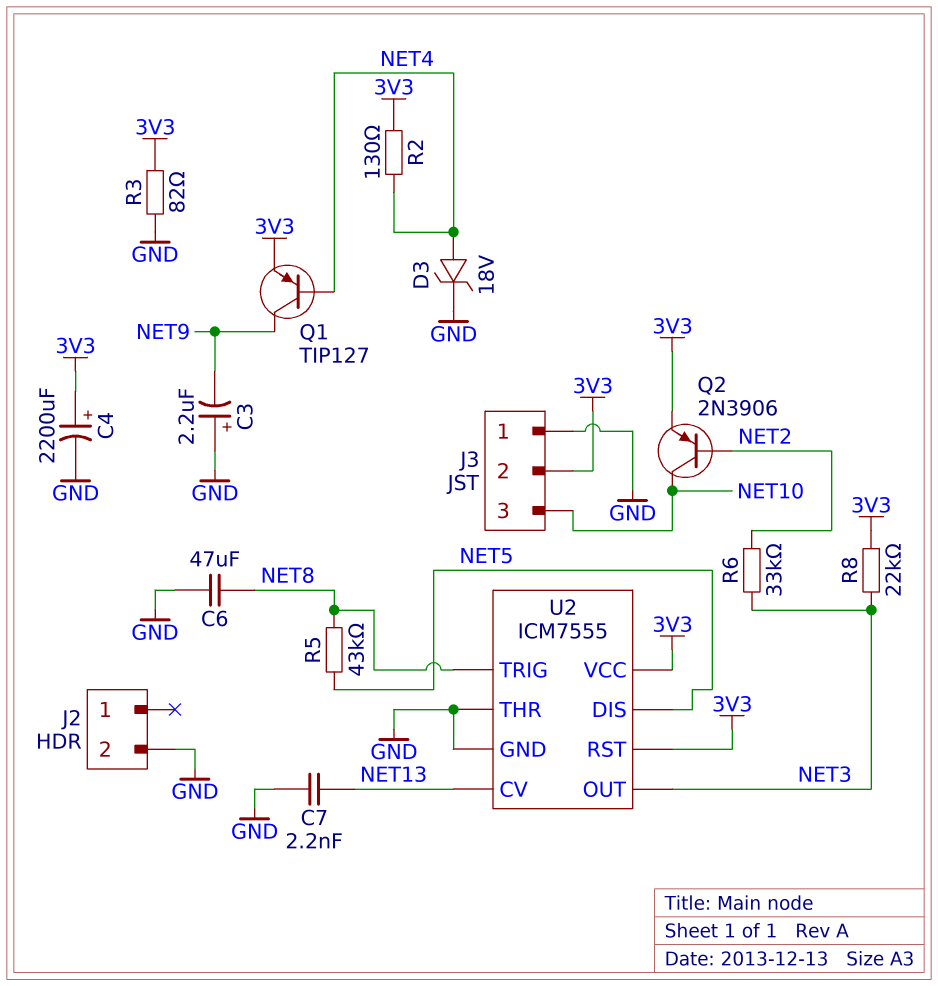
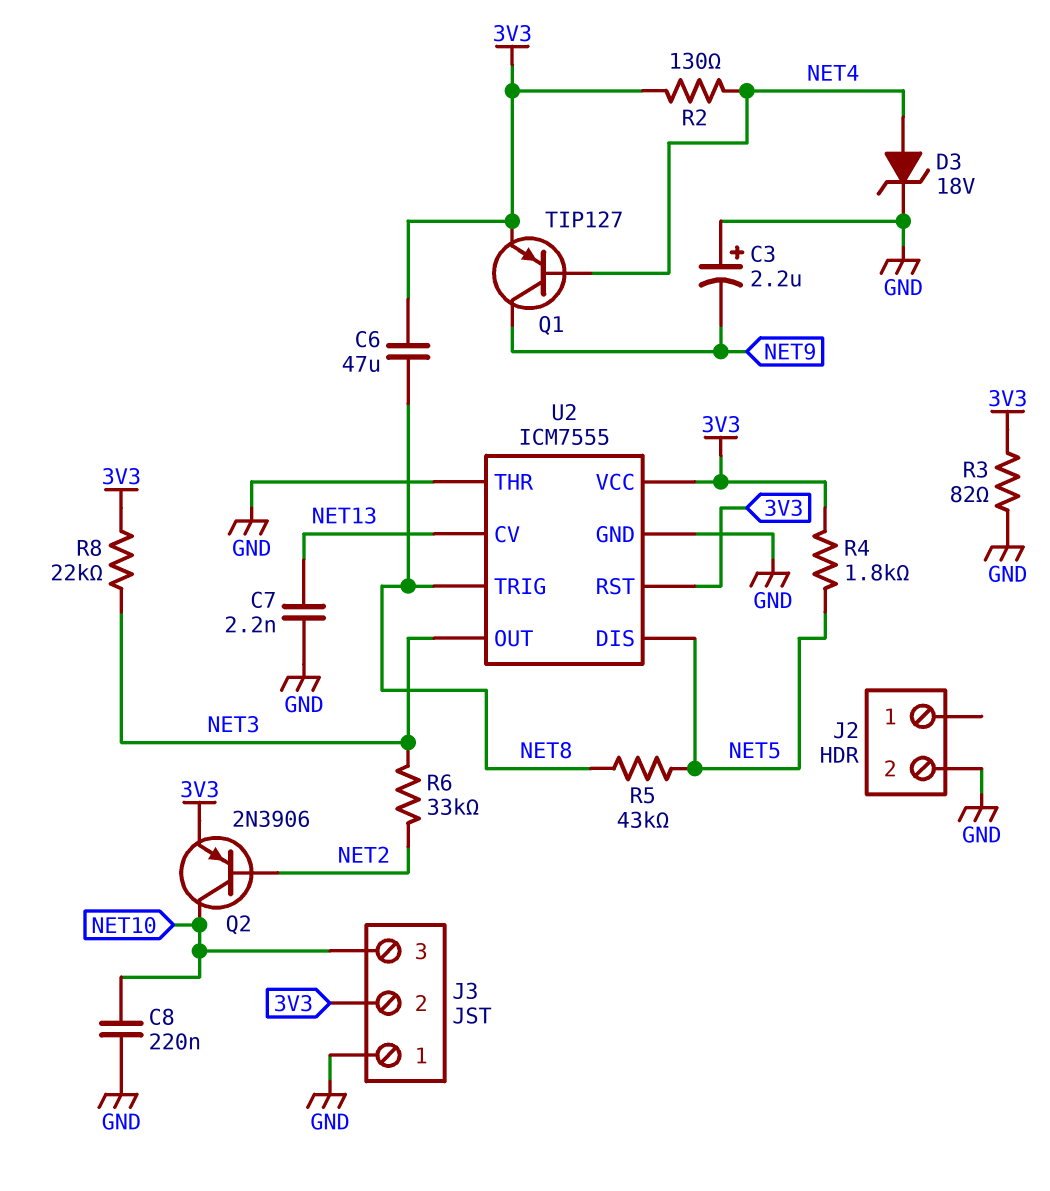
C4: 2200uF (plus 3V3, minus GND) -> none
C6: 47uF (GND, NET8) -> 47uF (3V3, NET8)
C8: none -> 220nF (GND, NET10)
R4: none -> 1.8k (3V3, NET5)

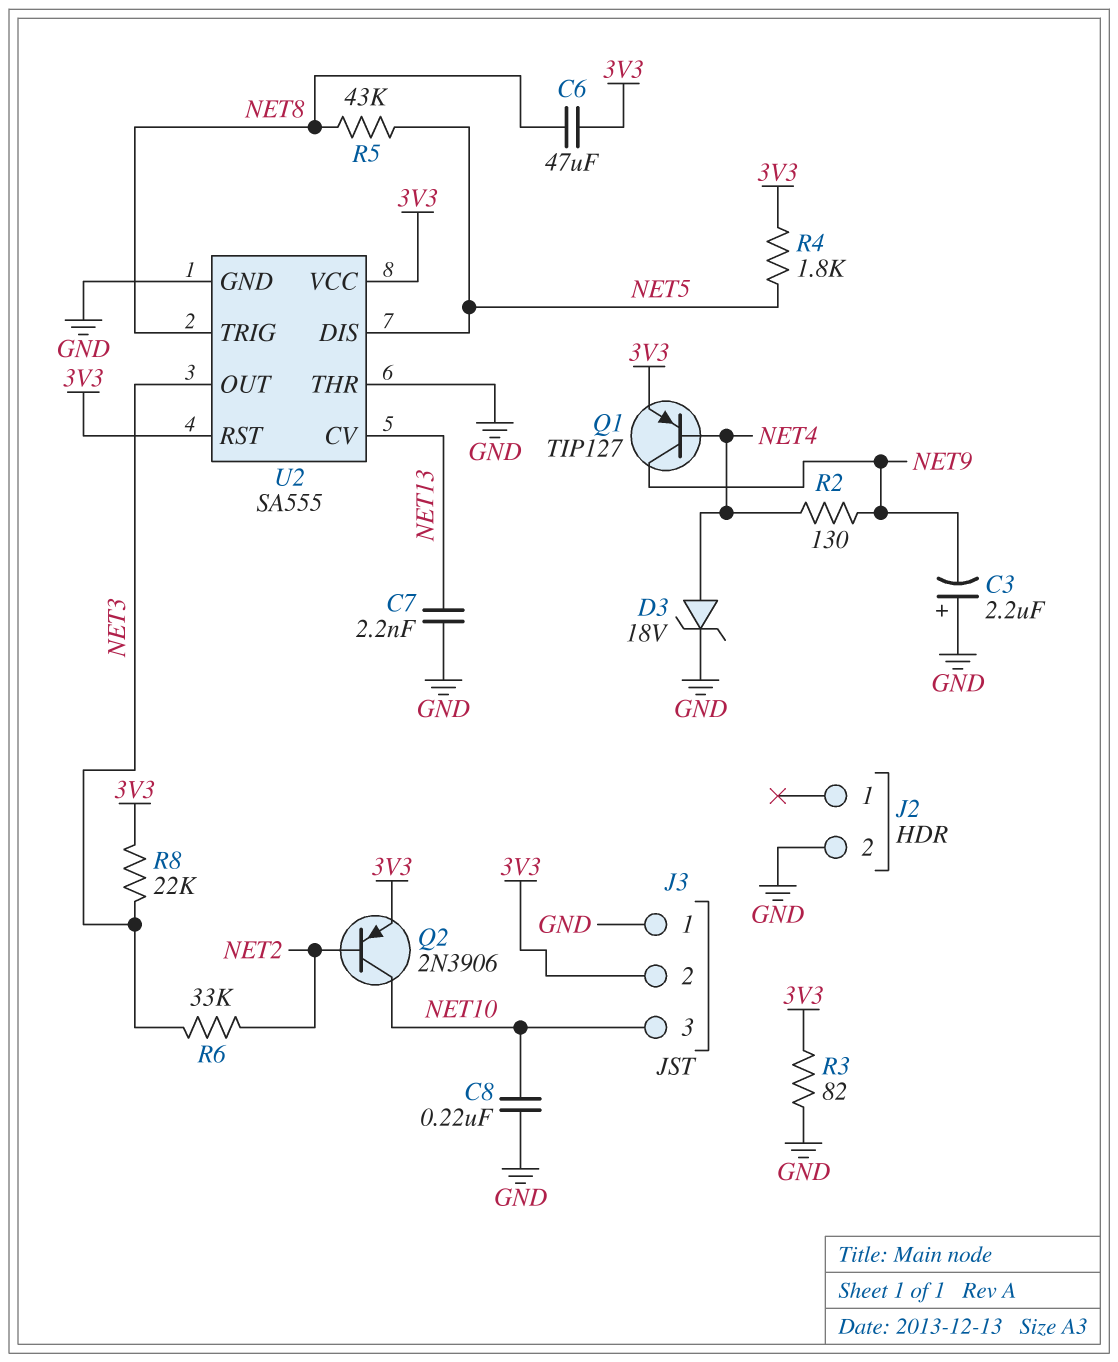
R2: 130 (3V3, NET4) -> 130 (NET4, NET9)
U2: ICM7555 -> SA555

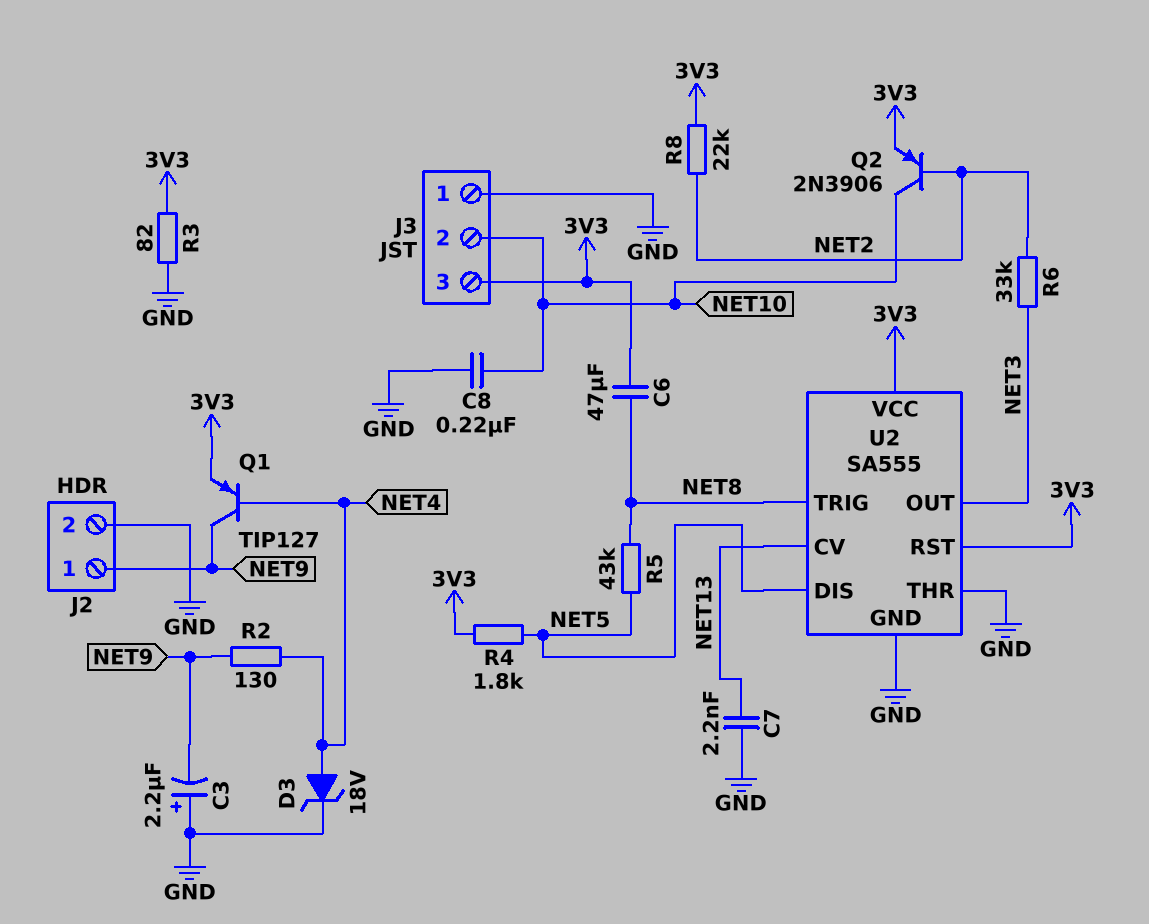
J2 pin 1: none -> NET9
J3 pin 2: 3V3 -> NET10
J3 pin 3: NET10 -> 3V3
R8: 22k (3V3, NET3) -> 22k (3V3, NET2)

